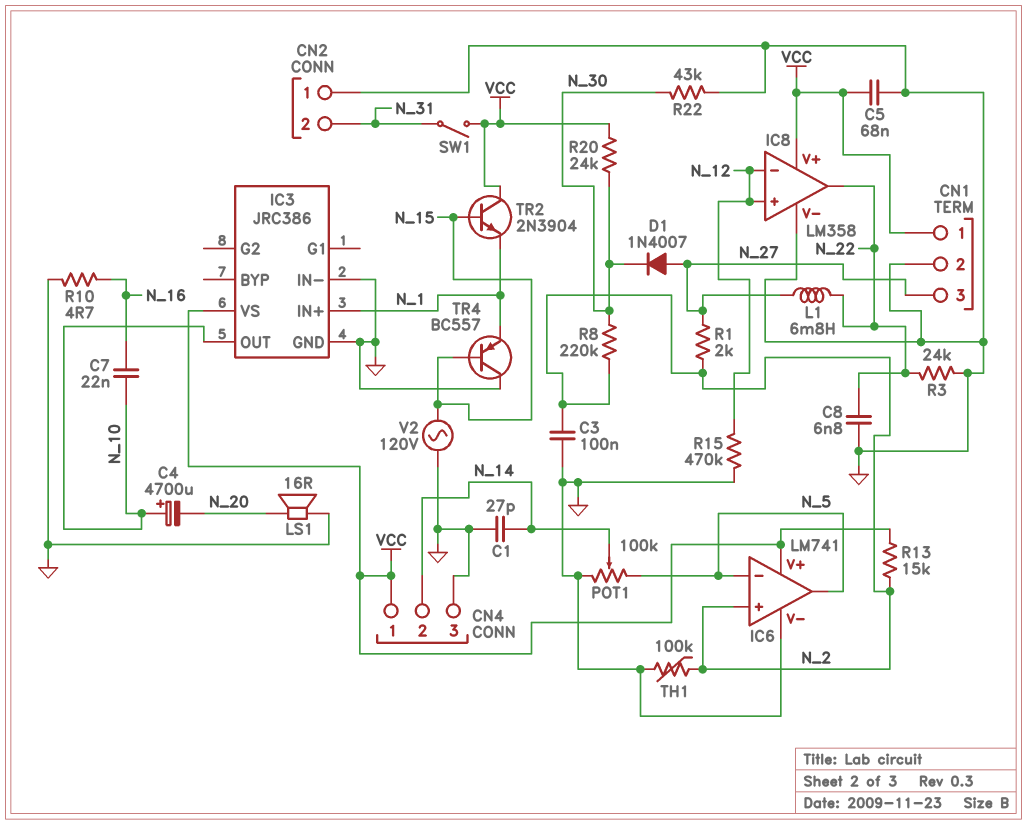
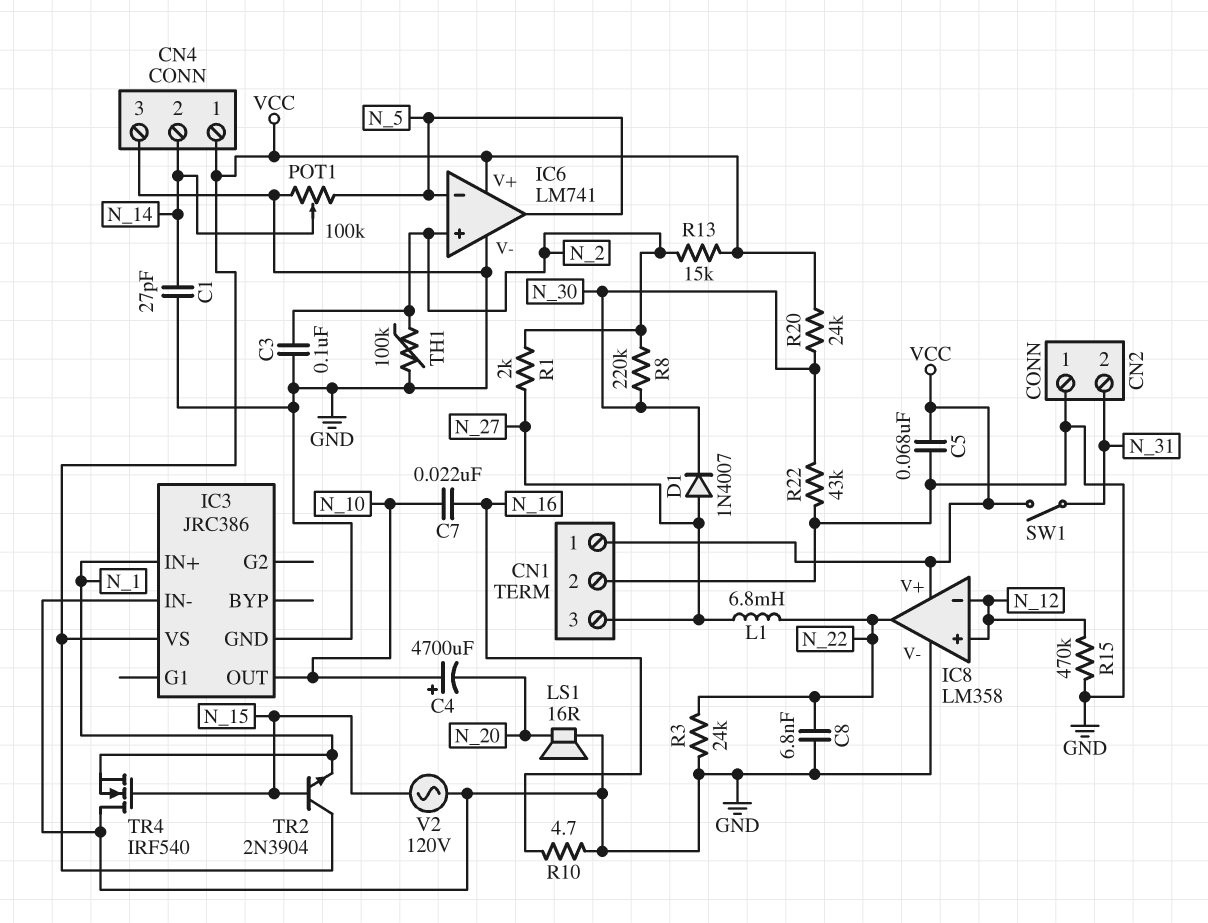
TR4: PNP BC557 (B N_15, C GND, E N_1) -> NMOS IRF540 (G N_15, D GND, S N_1)

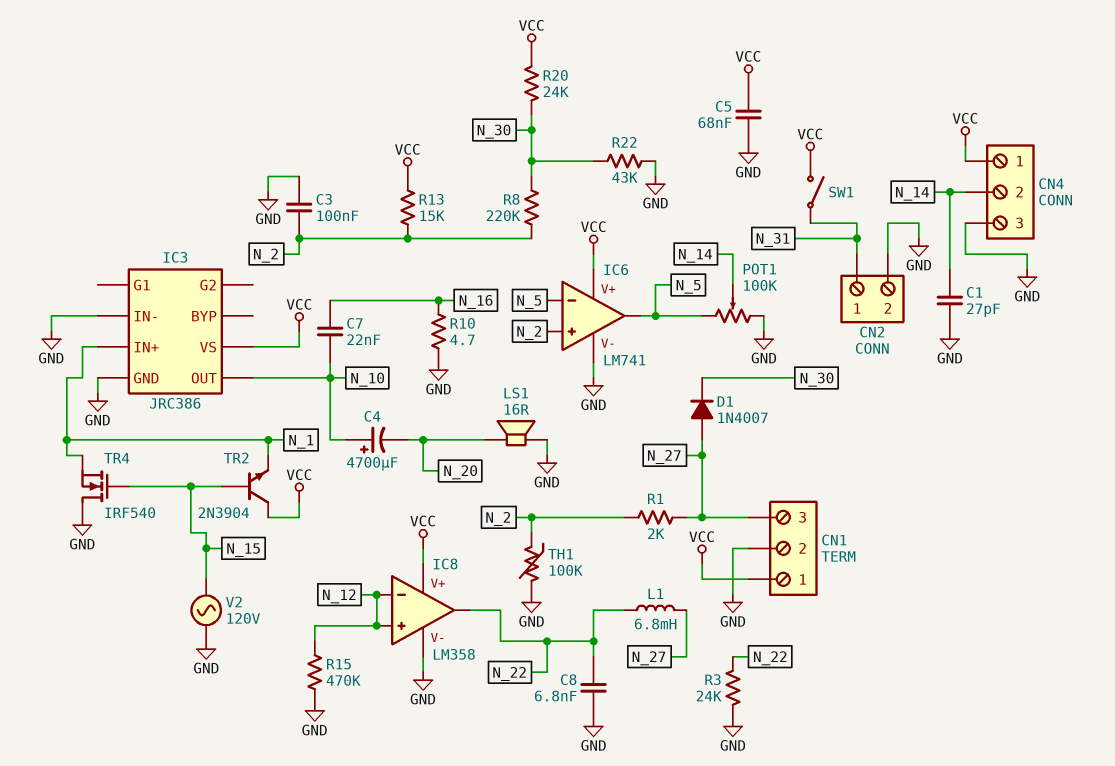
CN2 pin 1: GND -> N_31
CN2 pin 2: N_31 -> GND

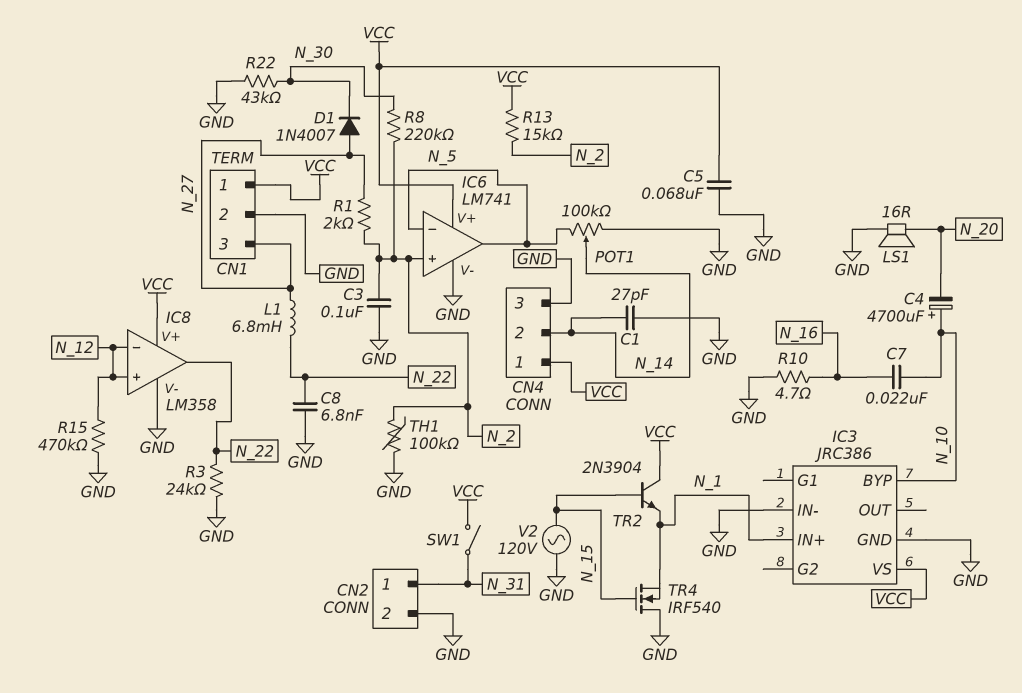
IC3 pin BYP: none -> N_10
IC3 pin OUT: N_10 -> none
R20: 24k (N_30, VCC) -> none

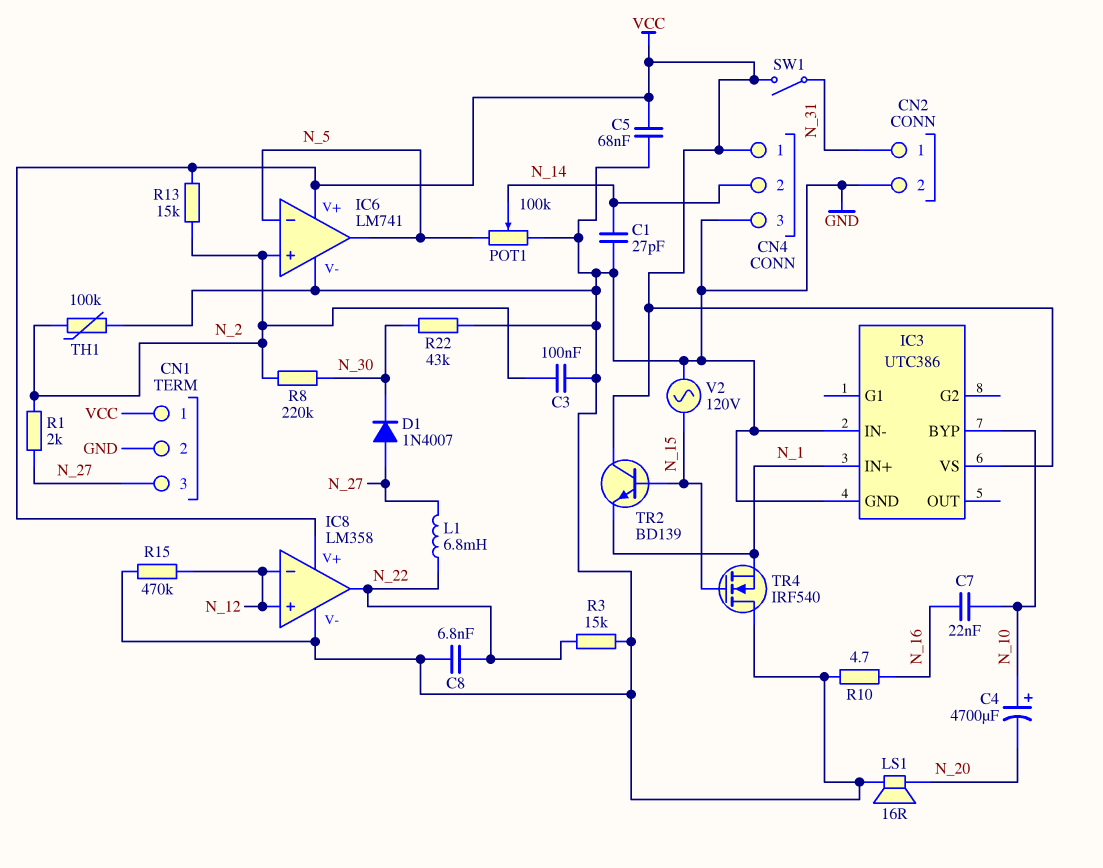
IC3: JRC386 -> UTC386
R3: 24k (GND, N_22) -> 15k (GND, N_22)
TR2: NPN 2N3904 (B N_15, C VCC, E N_1) -> NPN BD139 (B N_15, C VCC, E N_1)

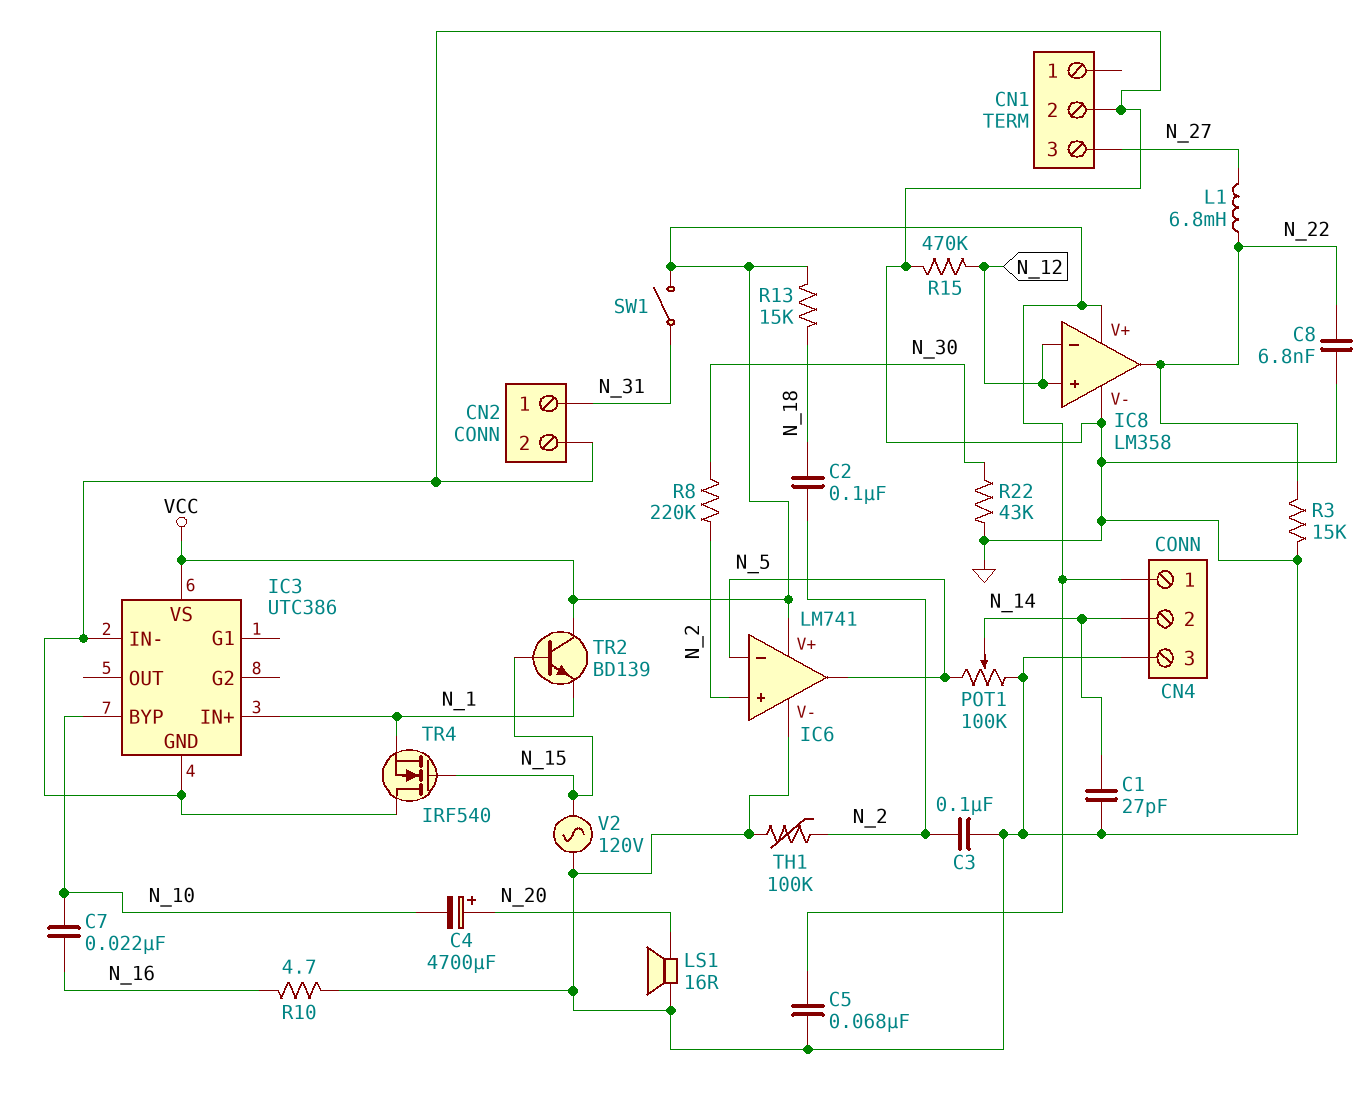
C2: none -> 100nF (N_2, N_18)
C4: 4700uF (plus N_10, minus N_20) -> 4700uF (plus N_20, minus N_10)
CN1 pin 1: VCC -> none
D1: diode 1N4007 (A N_27, K N_30) -> none
R1: 2k (N_2, N_27) -> none
R13: 15k (N_2, VCC) -> 15k (N_18, VCC)

